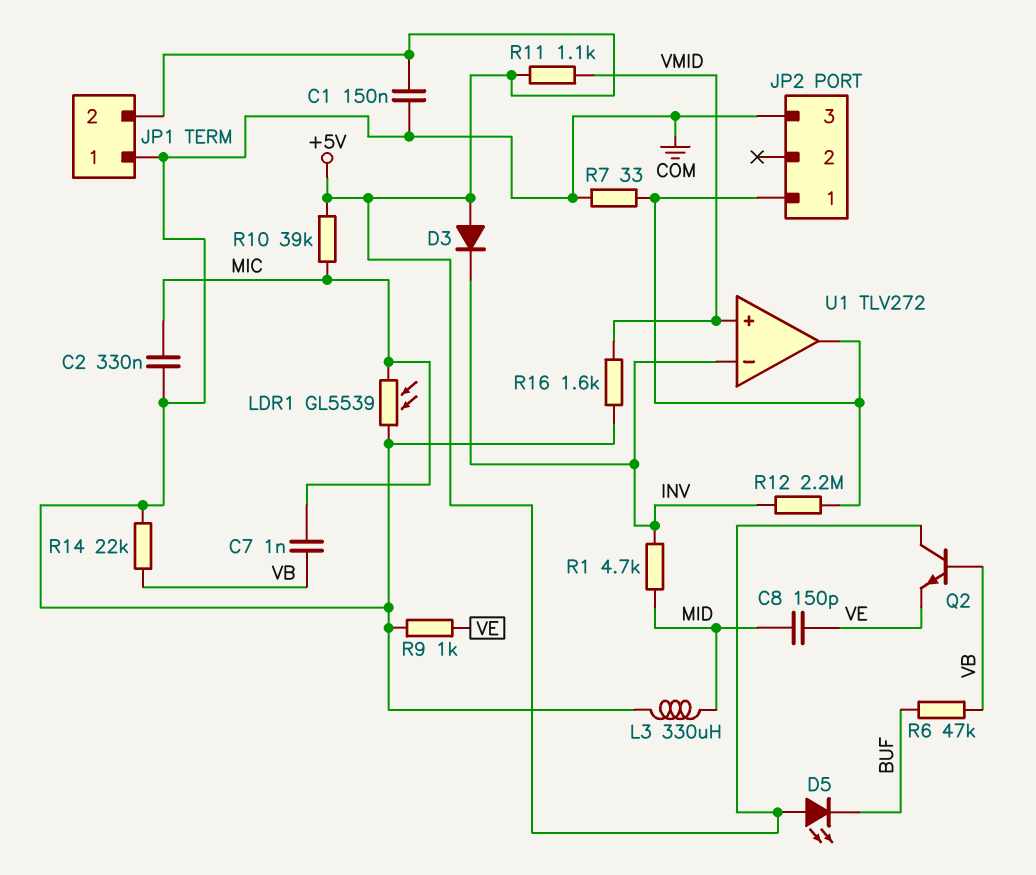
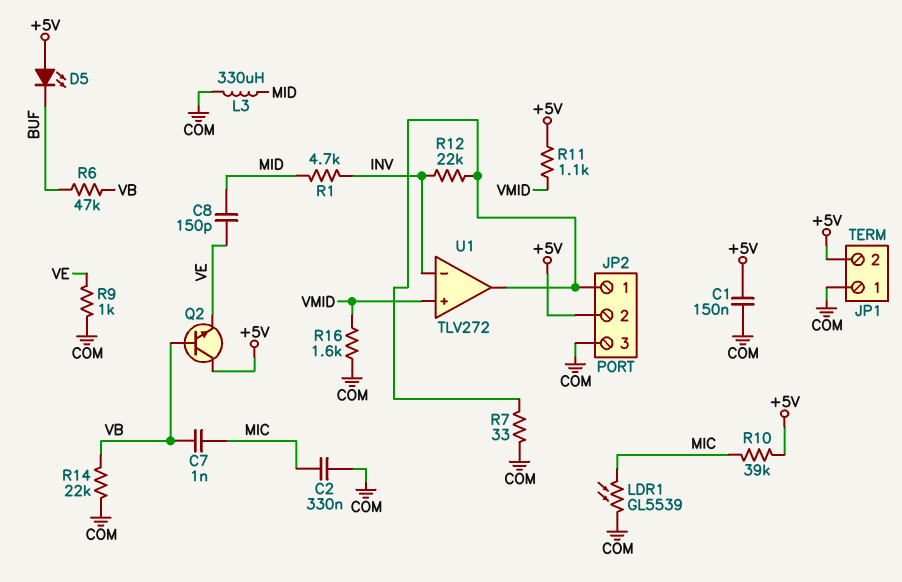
D3: diode (A +5V, K INV) -> none
JP2 pin 2: none -> +5V
R12: 2.2M (INV, JP2/1) -> 22k (INV, JP2/1)

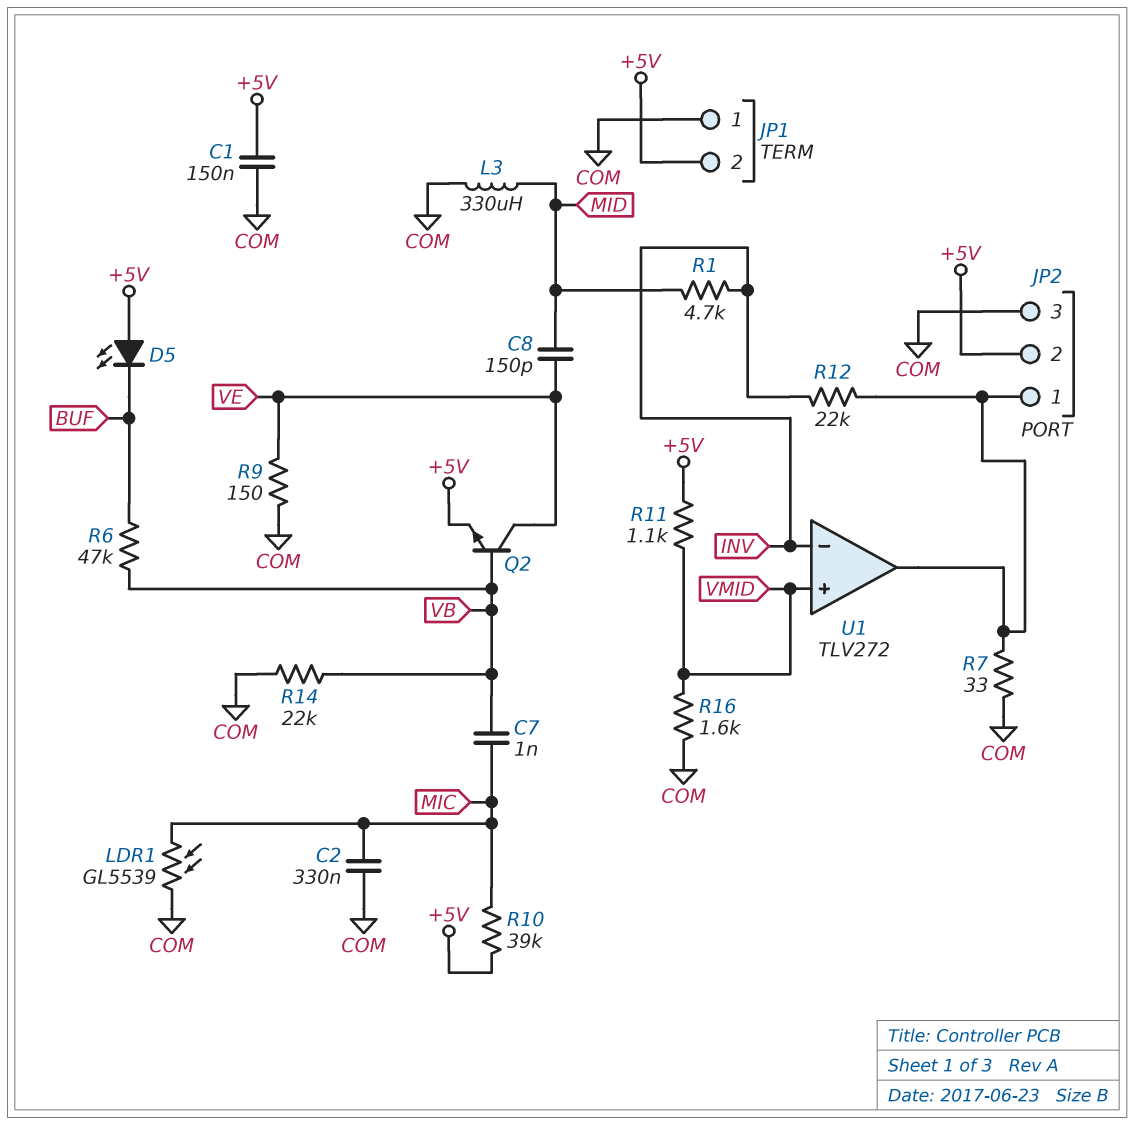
Q2: NPN (B VB, C +5V, E VE) -> NPN (B VB, C VE, E +5V)
R9: 1k (COM, VE) -> 150 (COM, VE)

